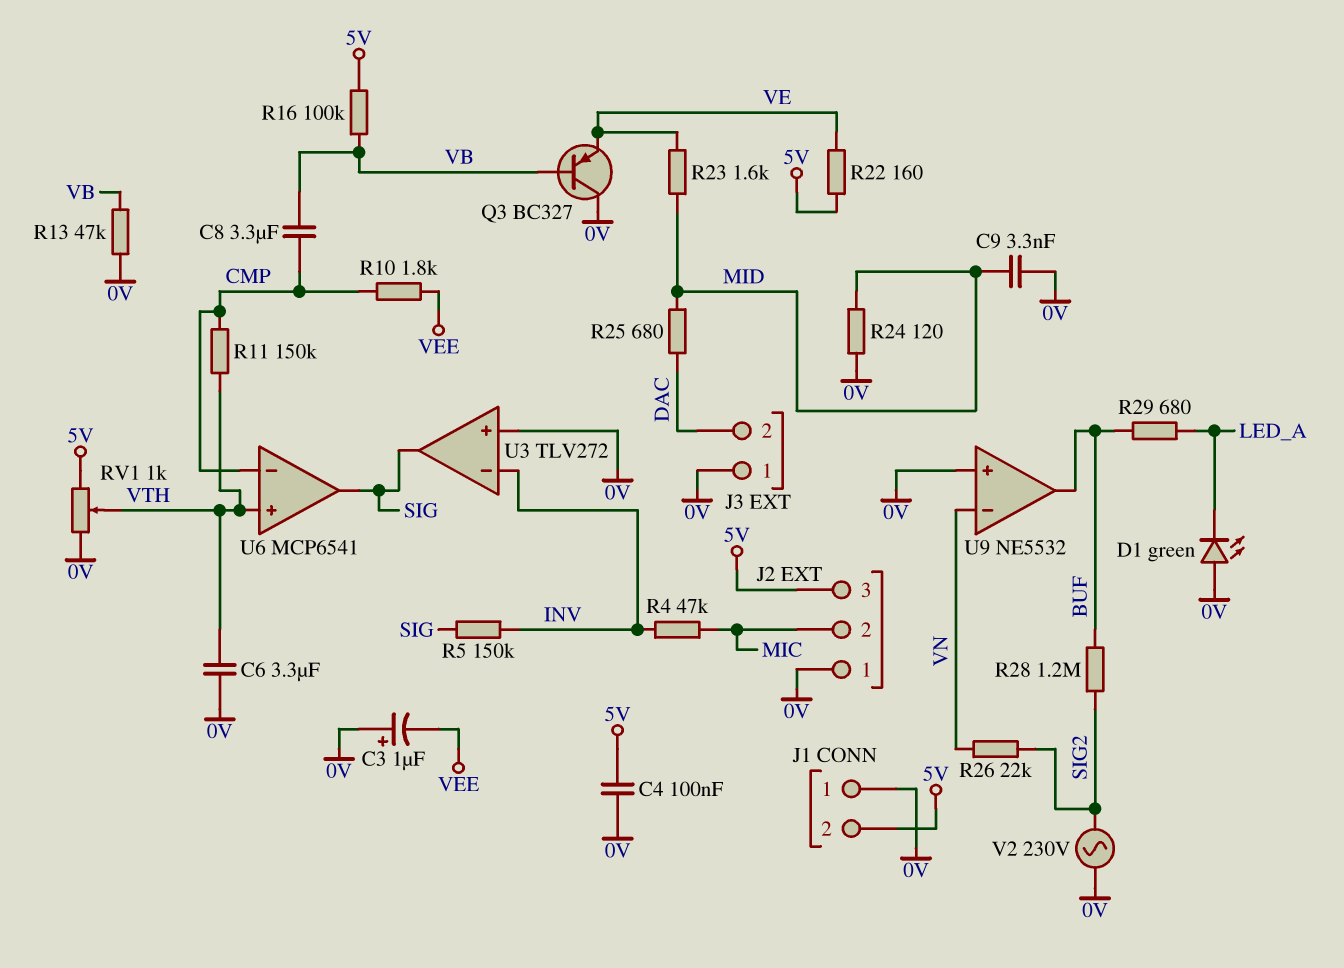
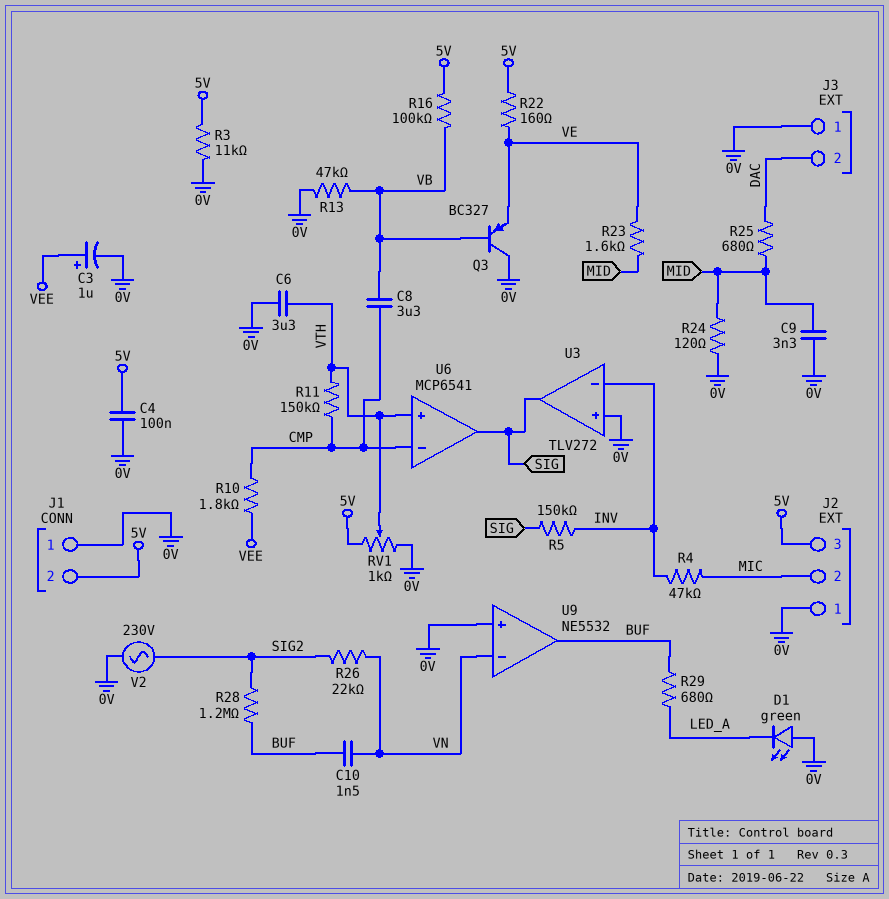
C3: 1uF (plus 0V, minus VEE) -> 1uF (plus VEE, minus 0V)
C10: none -> 1.5nF (BUF, VN)
R3: none -> 11k (0V, 5V)

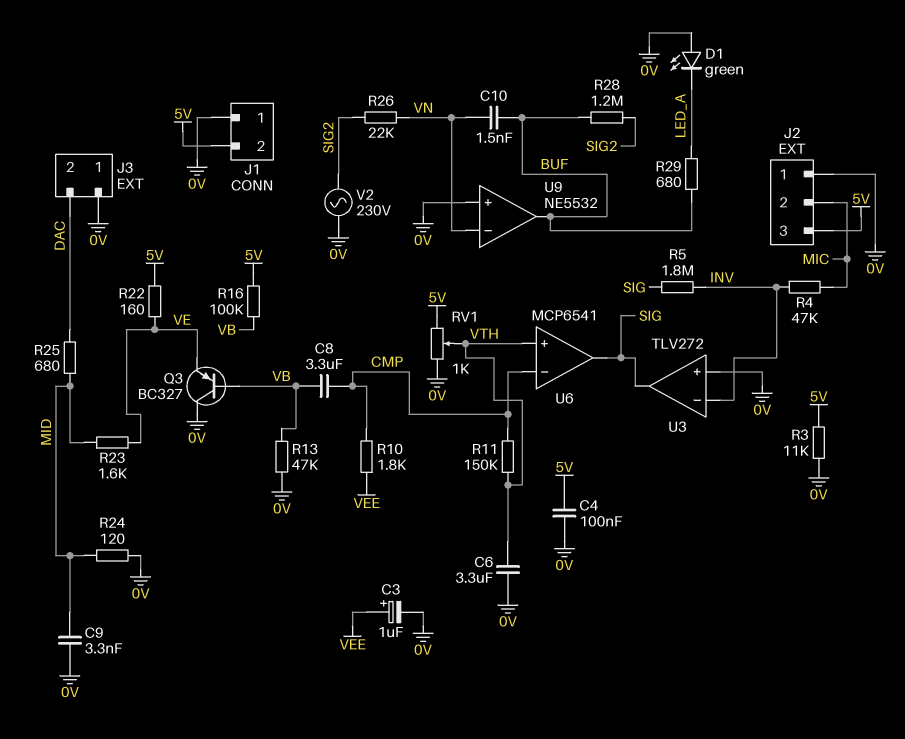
R5: 150k (INV, SIG) -> 1.8M (INV, SIG)

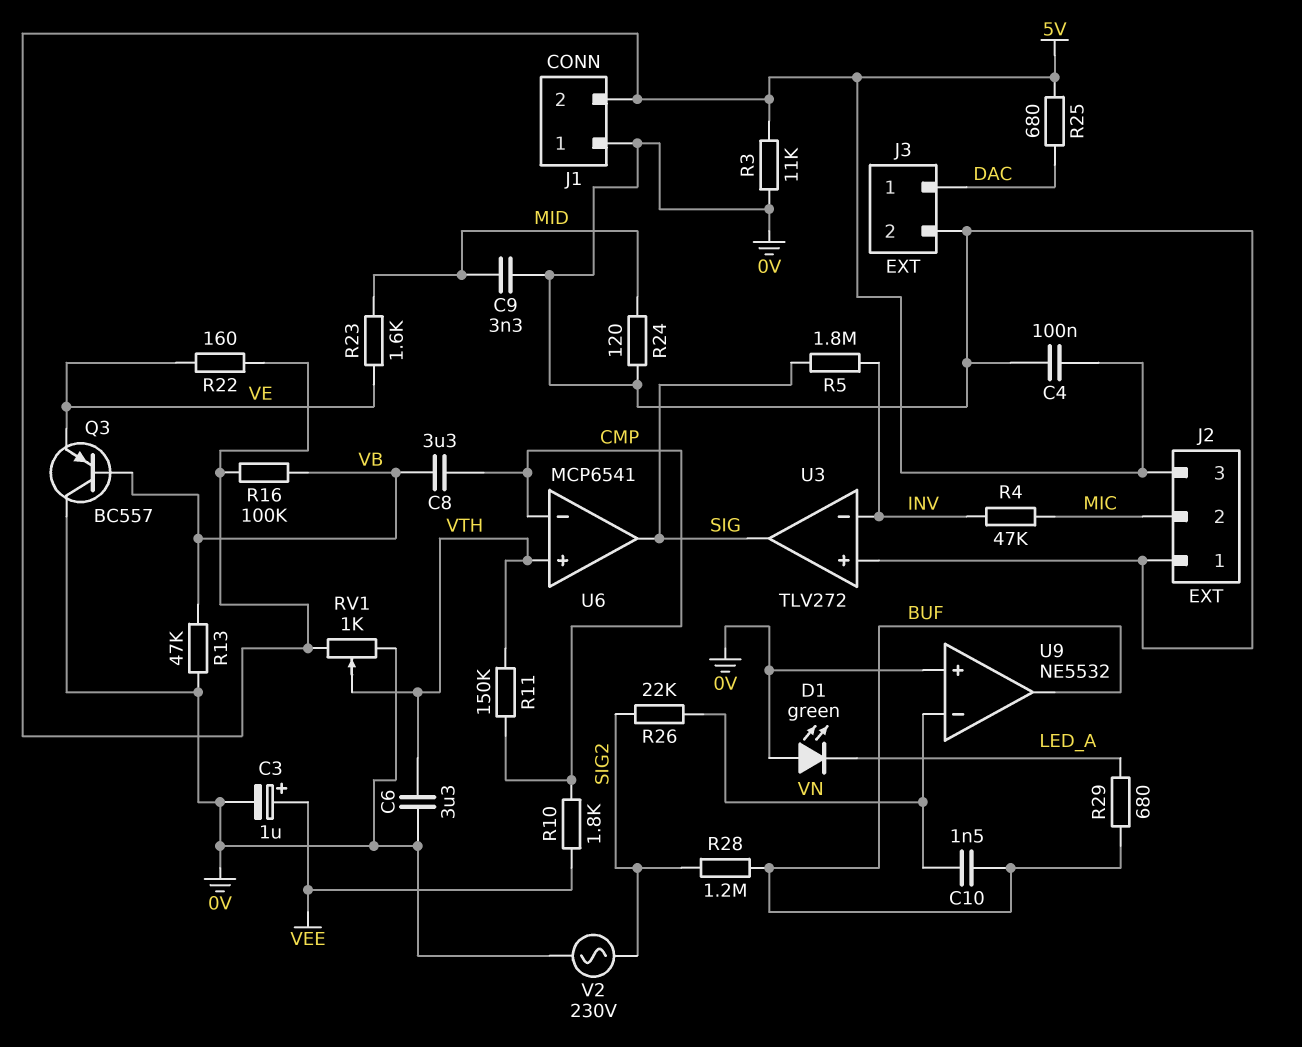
J3 pin 1: 0V -> DAC
J3 pin 2: DAC -> 0V
Q3: PNP BC327 (B VB, C 0V, E VE) -> PNP BC557 (B VB, C 0V, E VE)
R25: 680 (DAC, MID) -> 680 (5V, DAC)

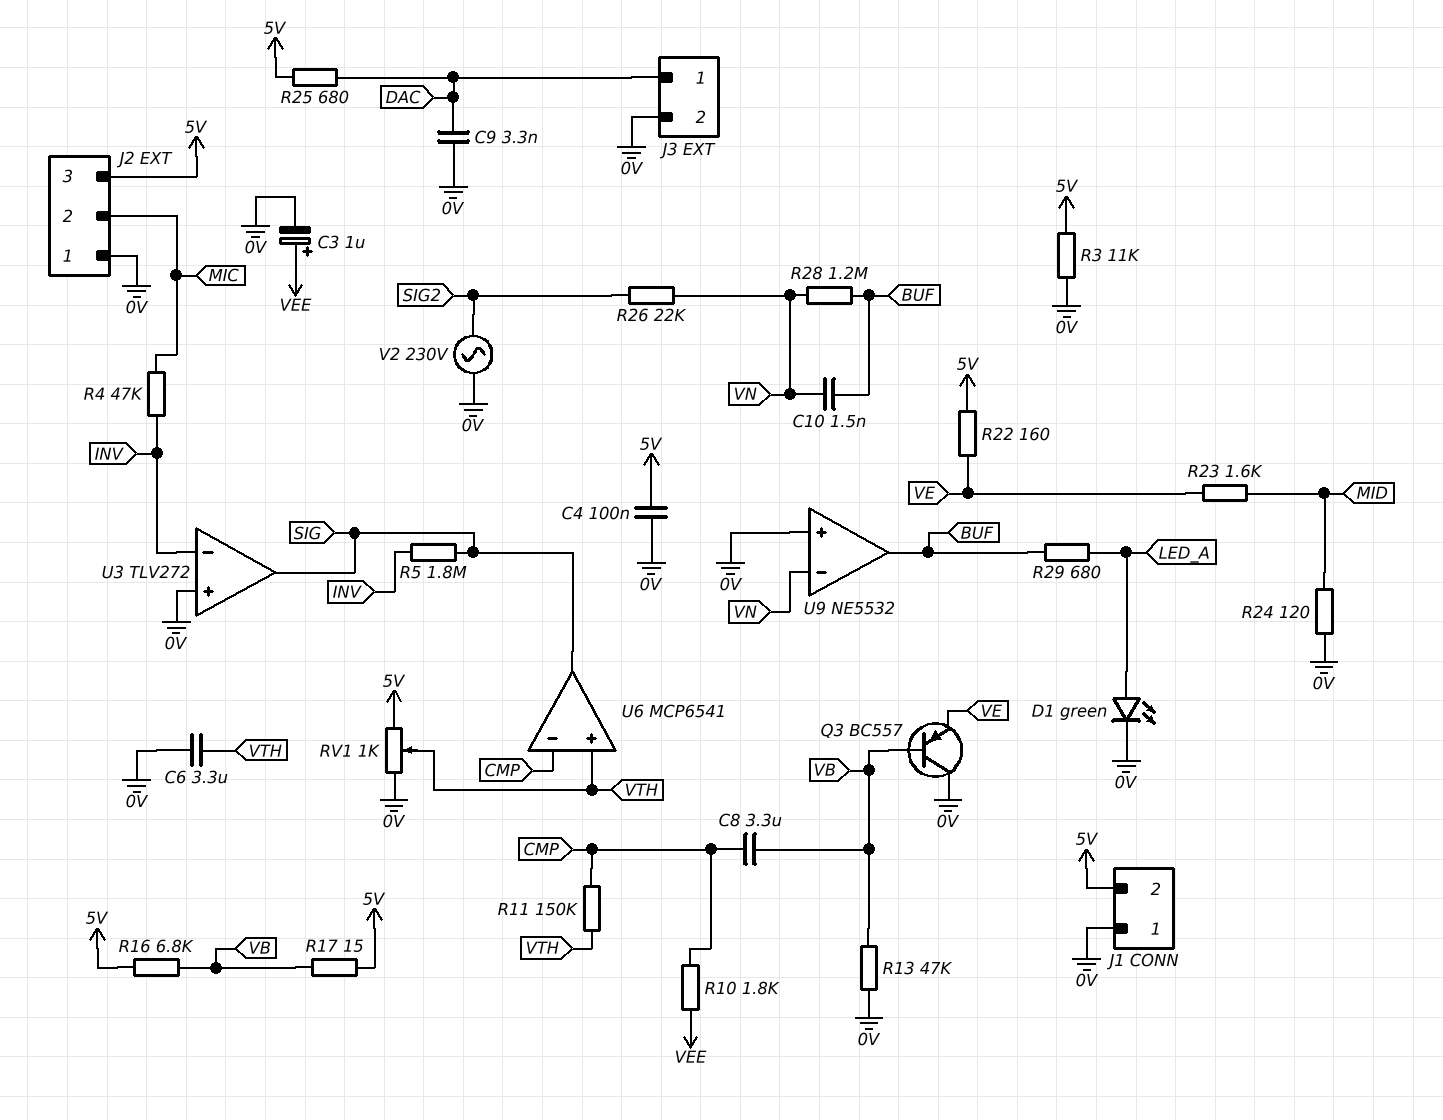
C9: 3.3nF (0V, MID) -> 3.3nF (0V, DAC)
D1: LED green (A 0V, K LED_A) -> LED green (A LED_A, K 0V)
R16: 100k (5V, VB) -> 6.8k (5V, VB)
R17: none -> 15 (5V, VB)
R28: 1.2M (BUF, SIG2) -> 1.2M (BUF, VN)

